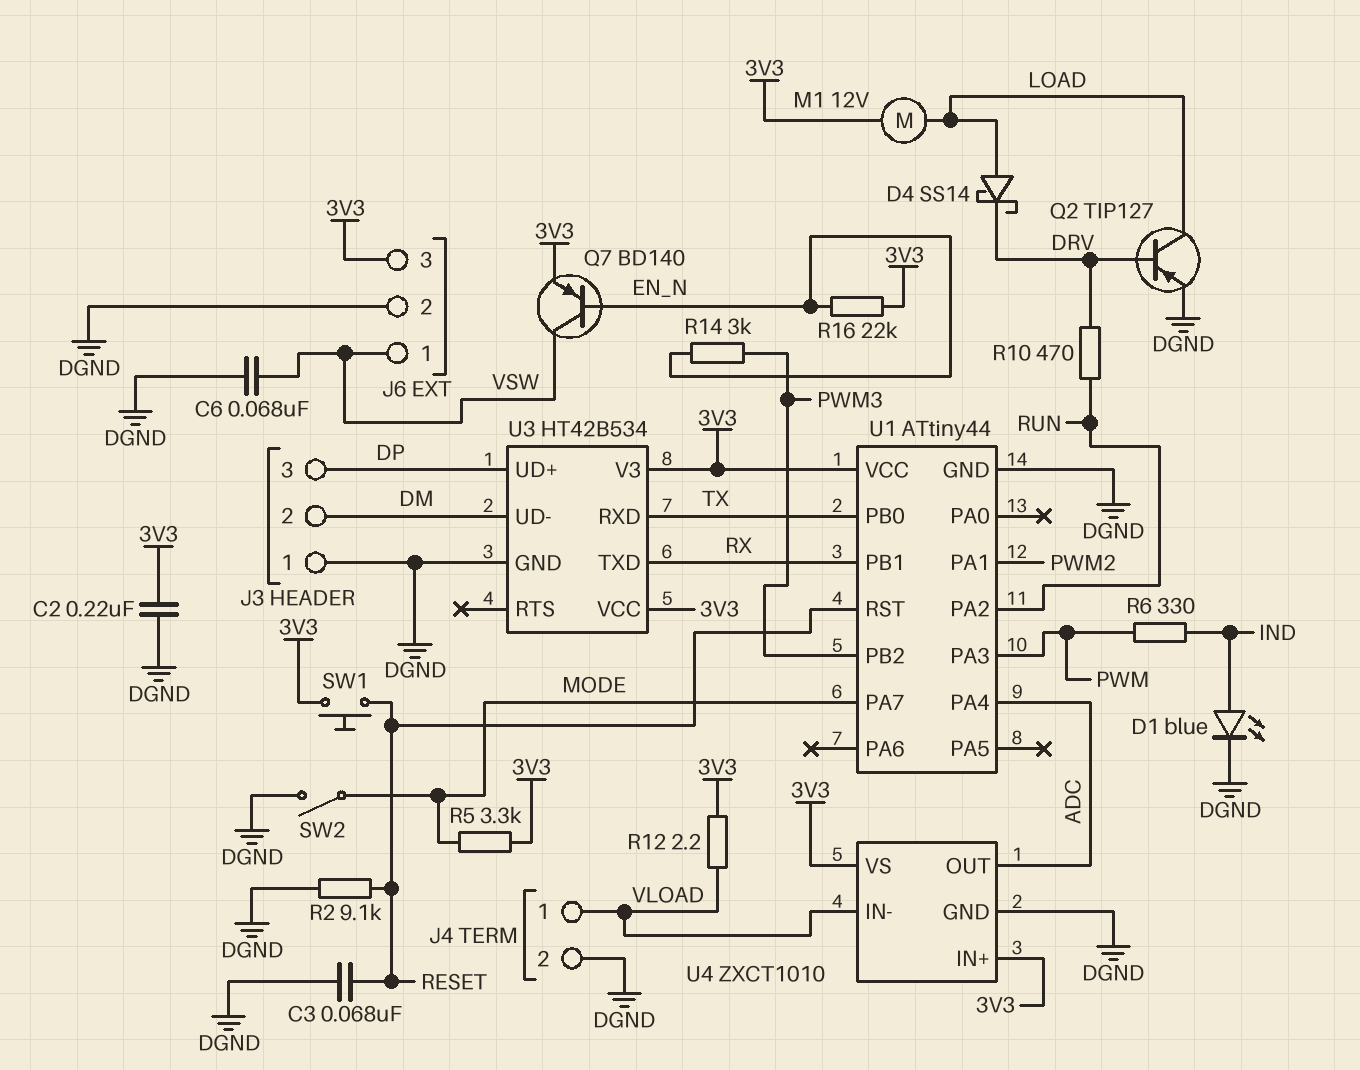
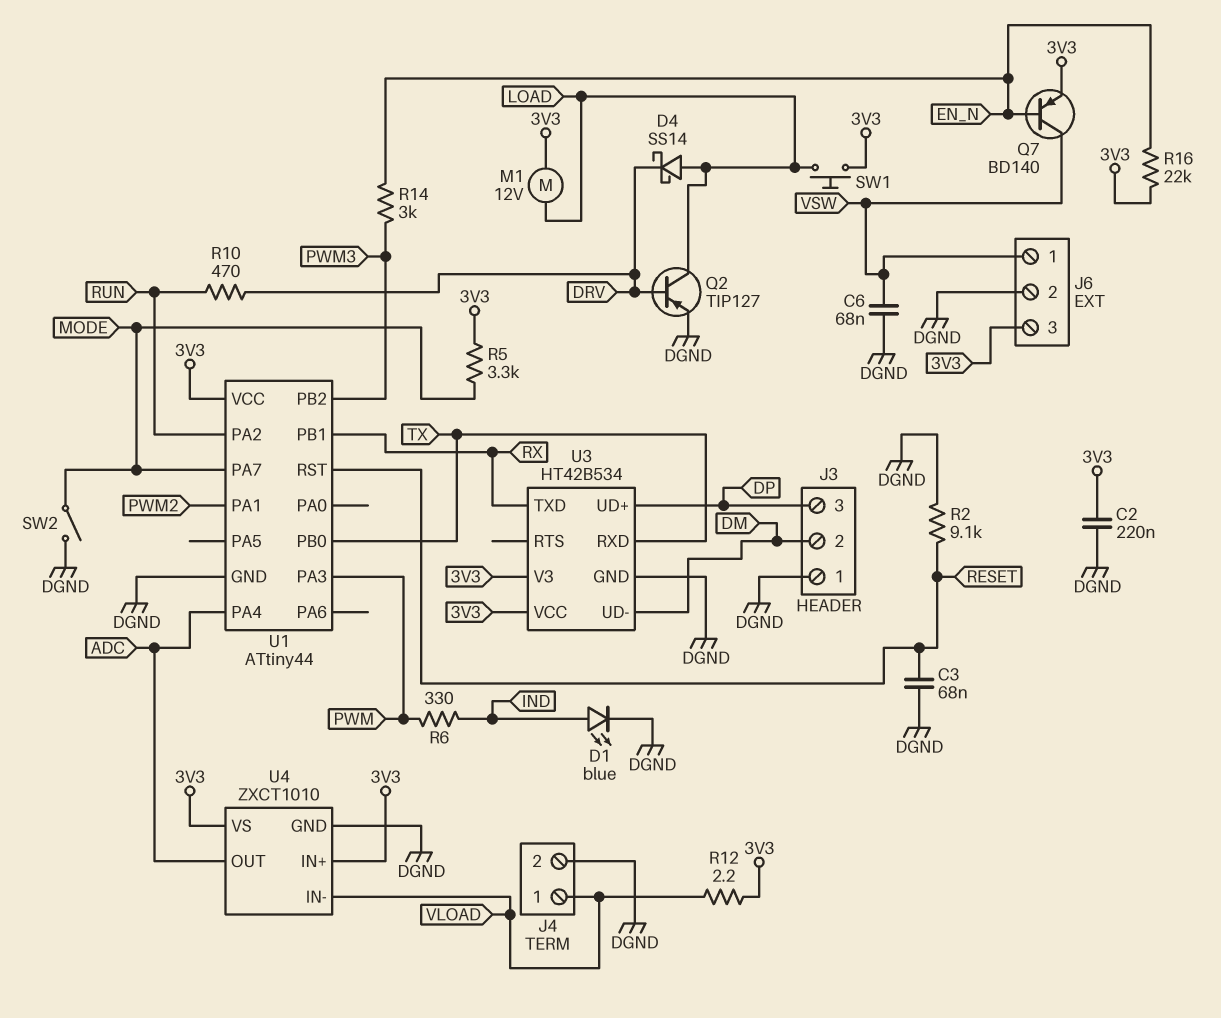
SW1: button (3V3, RESET) -> button (3V3, LOAD)

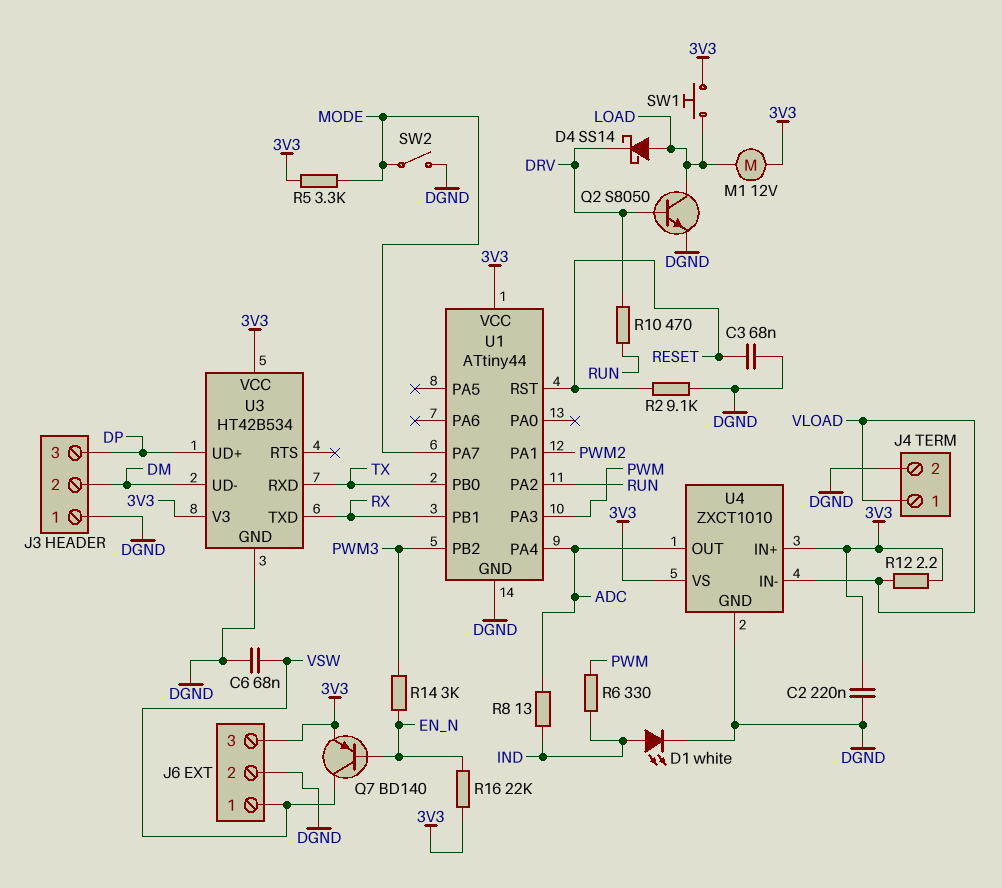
D1: LED blue (A IND, K DGND) -> LED white (A IND, K DGND)
Q2: PNP TIP127 (B DRV, C LOAD, E DGND) -> NPN S8050 (B DRV, C LOAD, E DGND)
R8: none -> 13 (ADC, IND)

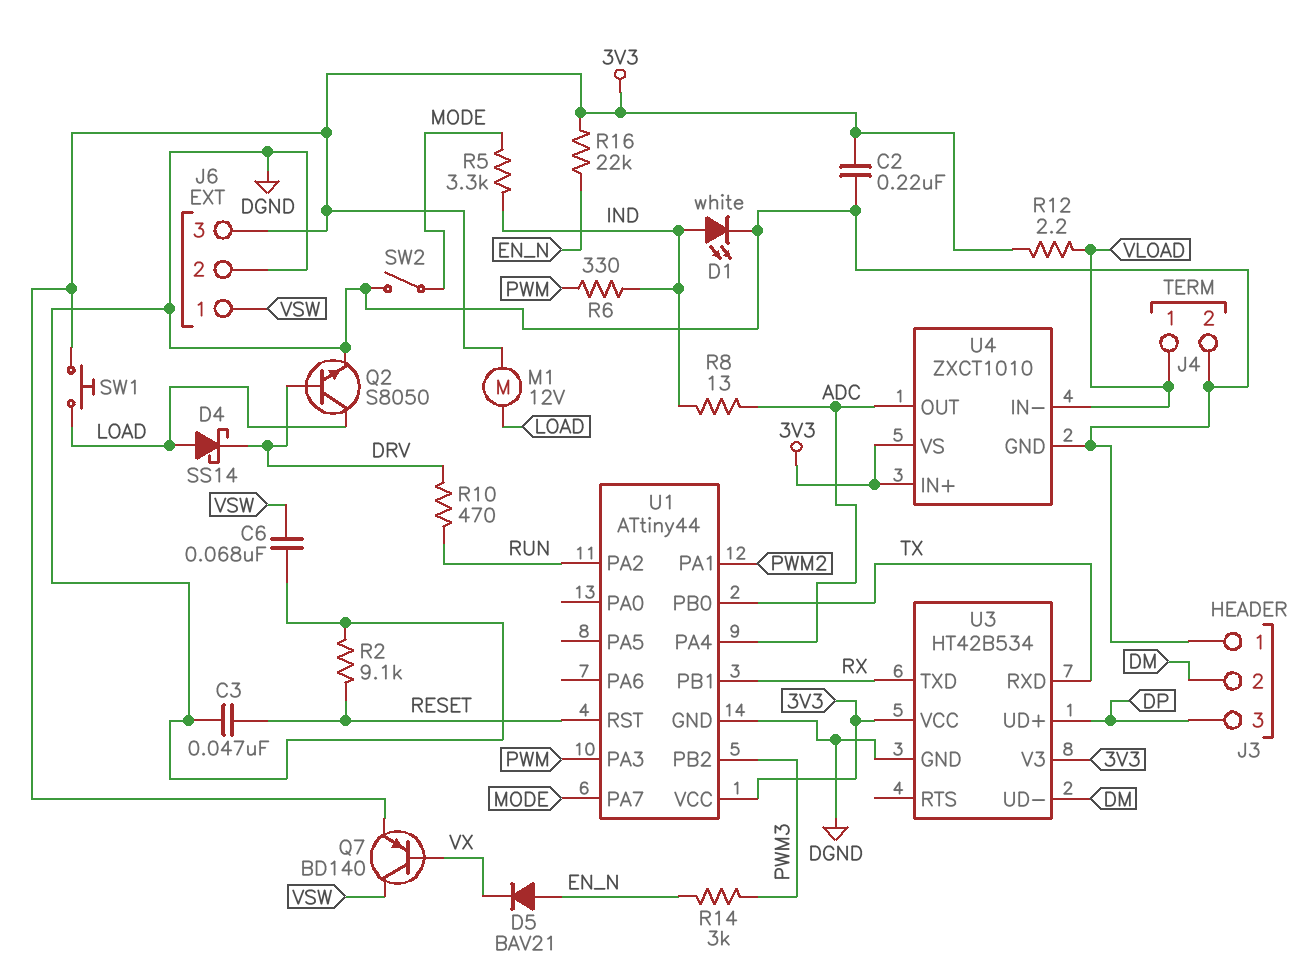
C3: 68nF (DGND, RESET) -> 47nF (DGND, RESET)
D5: none -> diode BAV21 (A EN_N, K VX)
Q7: PNP BD140 (B EN_N, C VSW, E 3V3) -> PNP BD140 (B VX, C VSW, E 3V3)
R5: 3.3k (3V3, MODE) -> 3.3k (IND, MODE)

